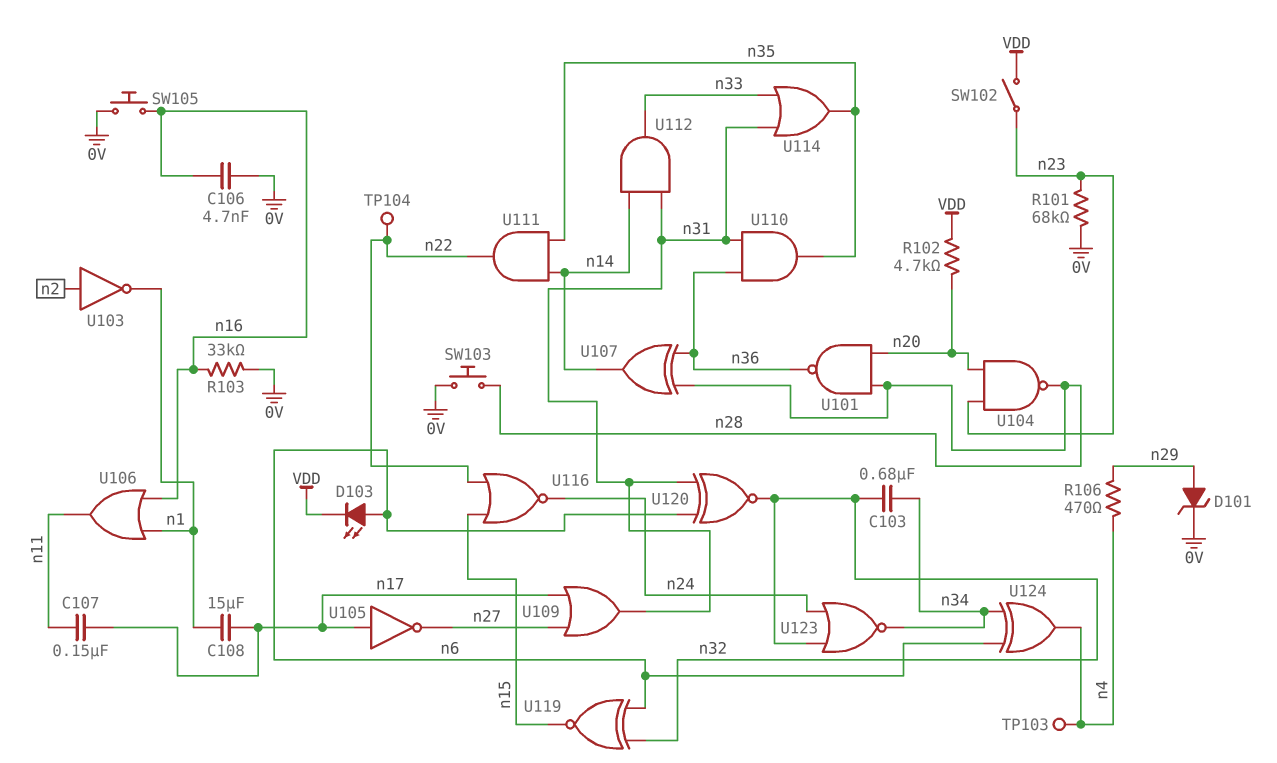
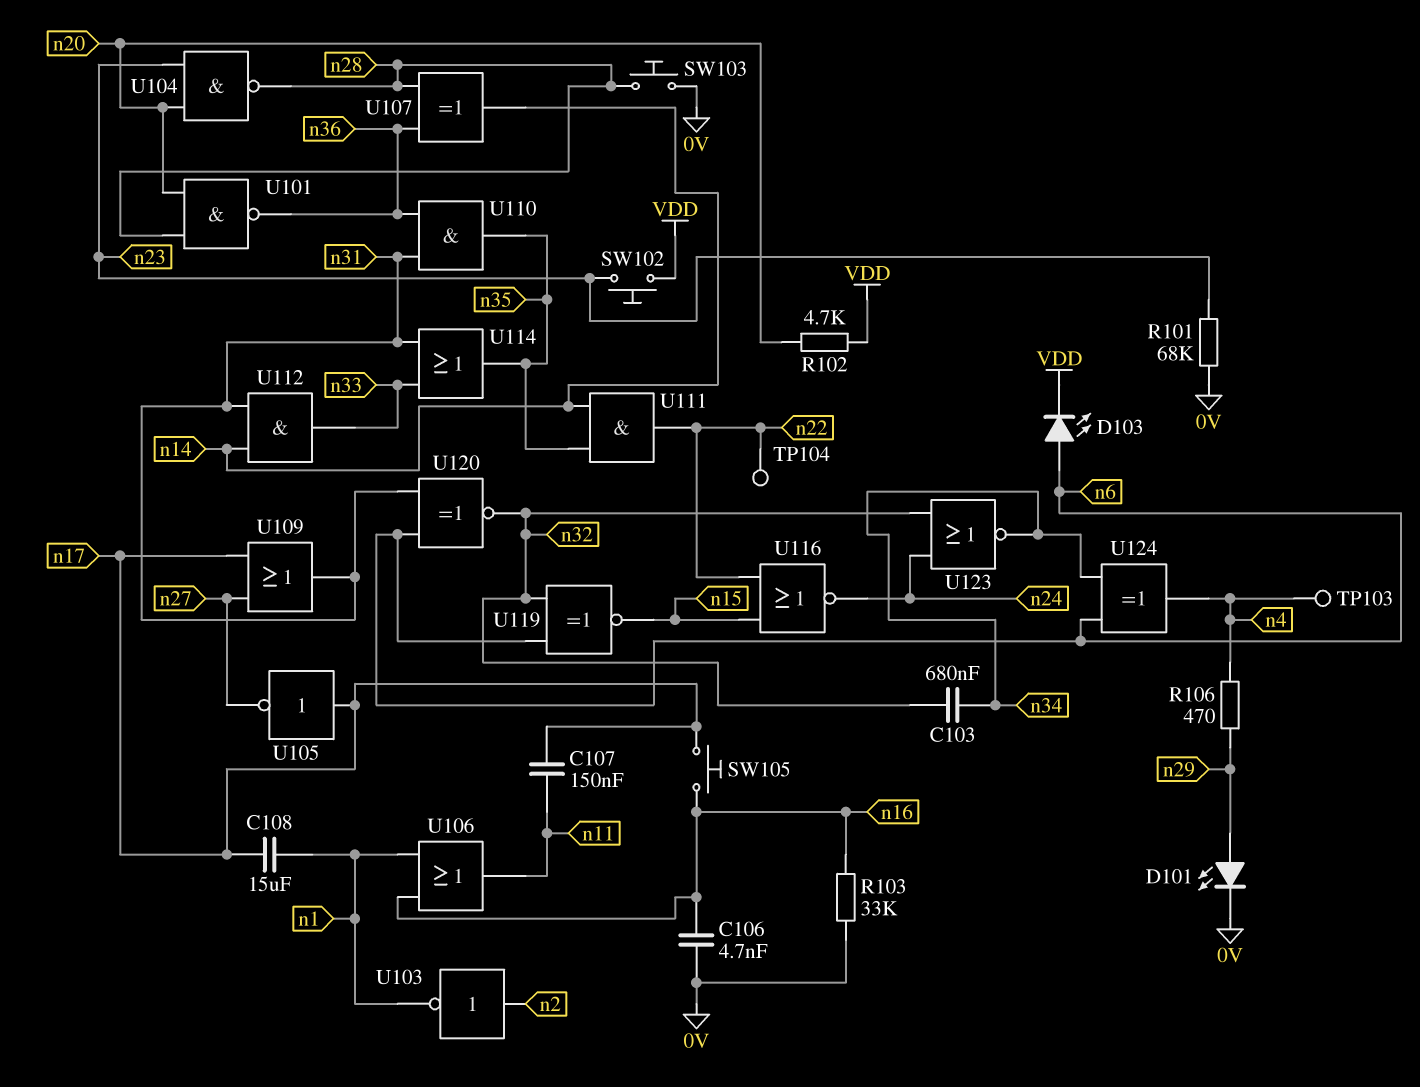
D101: zener (A n29, K 0V) -> LED (A n29, K 0V)
SW102: switch (VDD, n23) -> button (VDD, n23)
SW105: button (0V, n16) -> button (n16, n17)

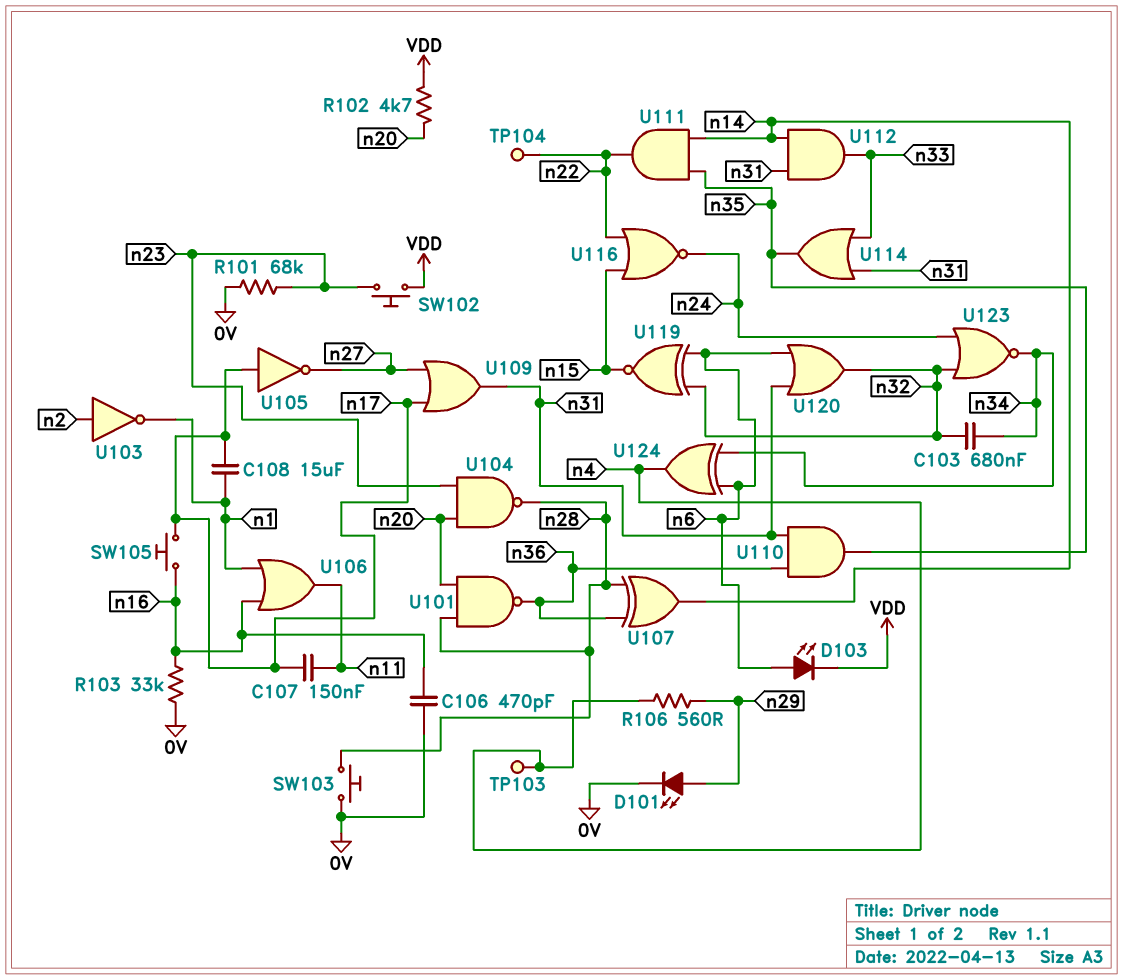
C106: 4.7nF (0V, n16) -> 470pF (0V, n16)
R106: 470 (n4, n29) -> 560 (n4, n29)
U120: XNOR (in n6, in n31, out n32) -> OR (in n6, in n31, out n32)

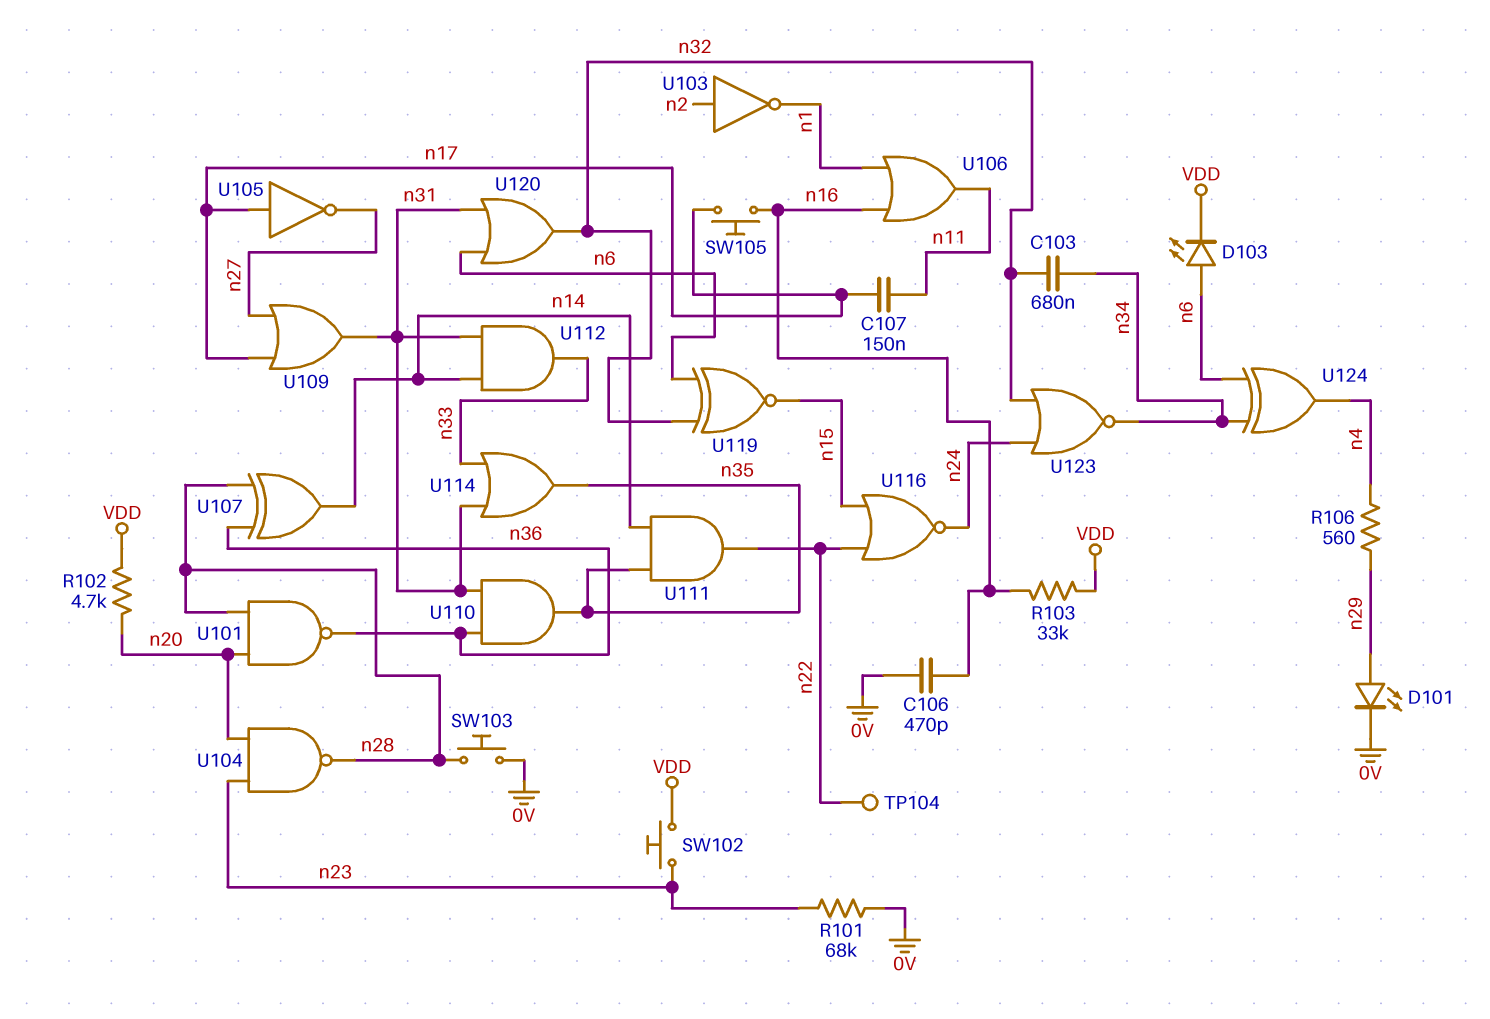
C108: 15uF (n1, n17) -> none
R103: 33k (0V, n16) -> 33k (VDD, n16)
TP103: test point (n4) -> none

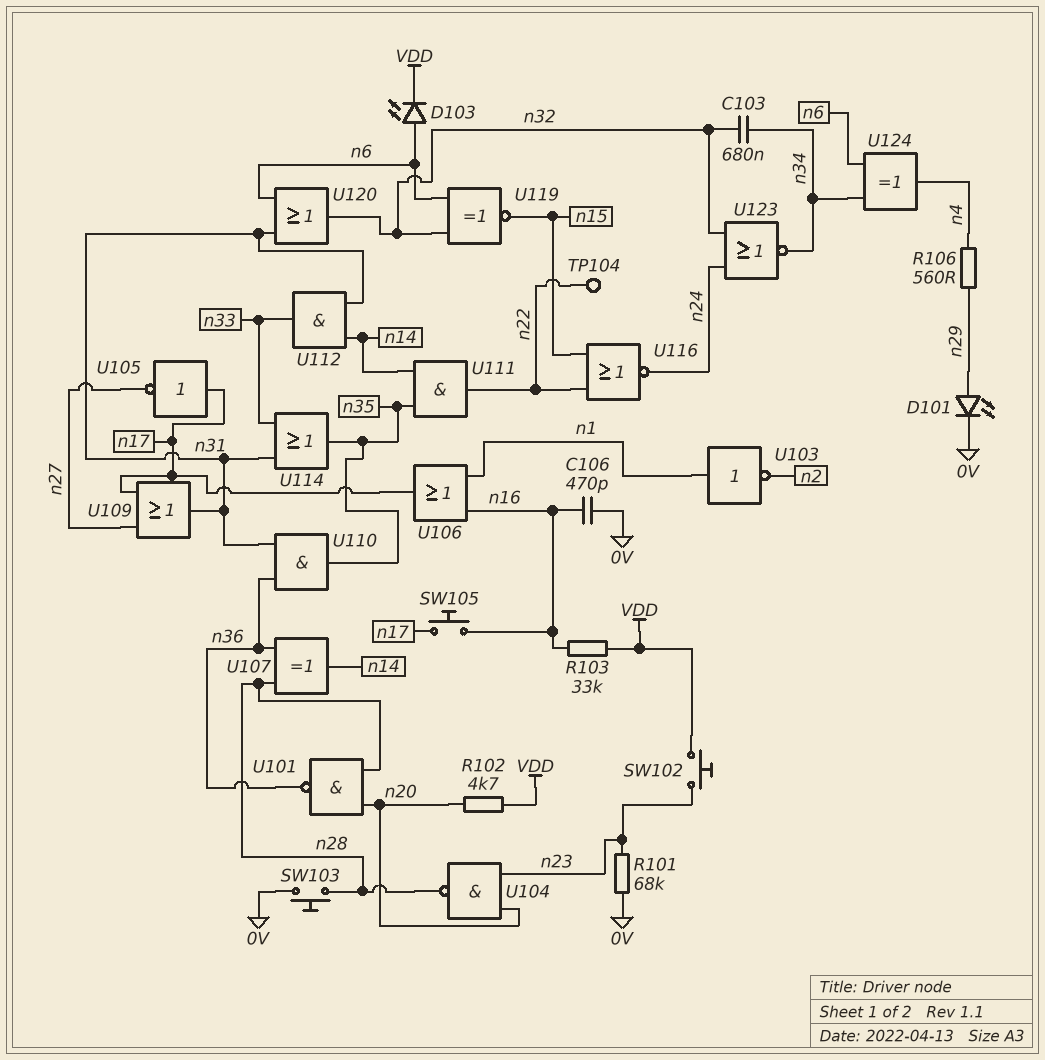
C107: 150nF (n11, n17) -> none
U103: NOT (in n2, out n1) -> NOT (in n1, out n2)
U106: OR (in n1, in n16, out n11) -> OR (in n1, in n16, out n17)

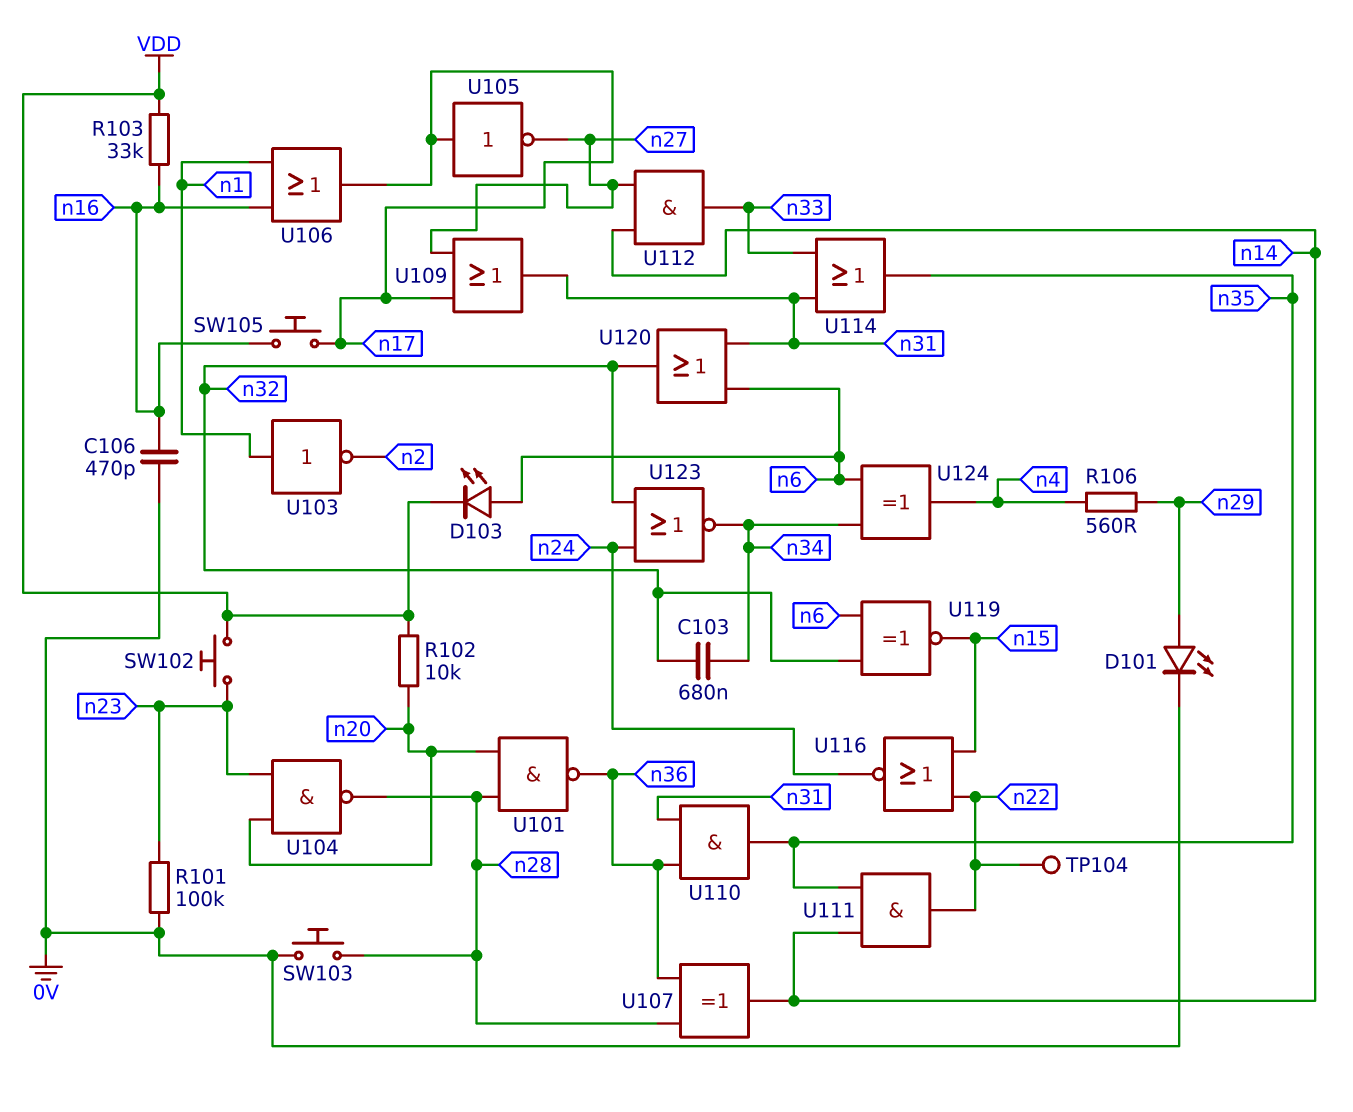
R101: 68k (0V, n23) -> 100k (0V, n23)
R102: 4.7k (VDD, n20) -> 10k (VDD, n20)
U112: AND (in n14, in n31, out n33) -> AND (in n14, in n27, out n33)

